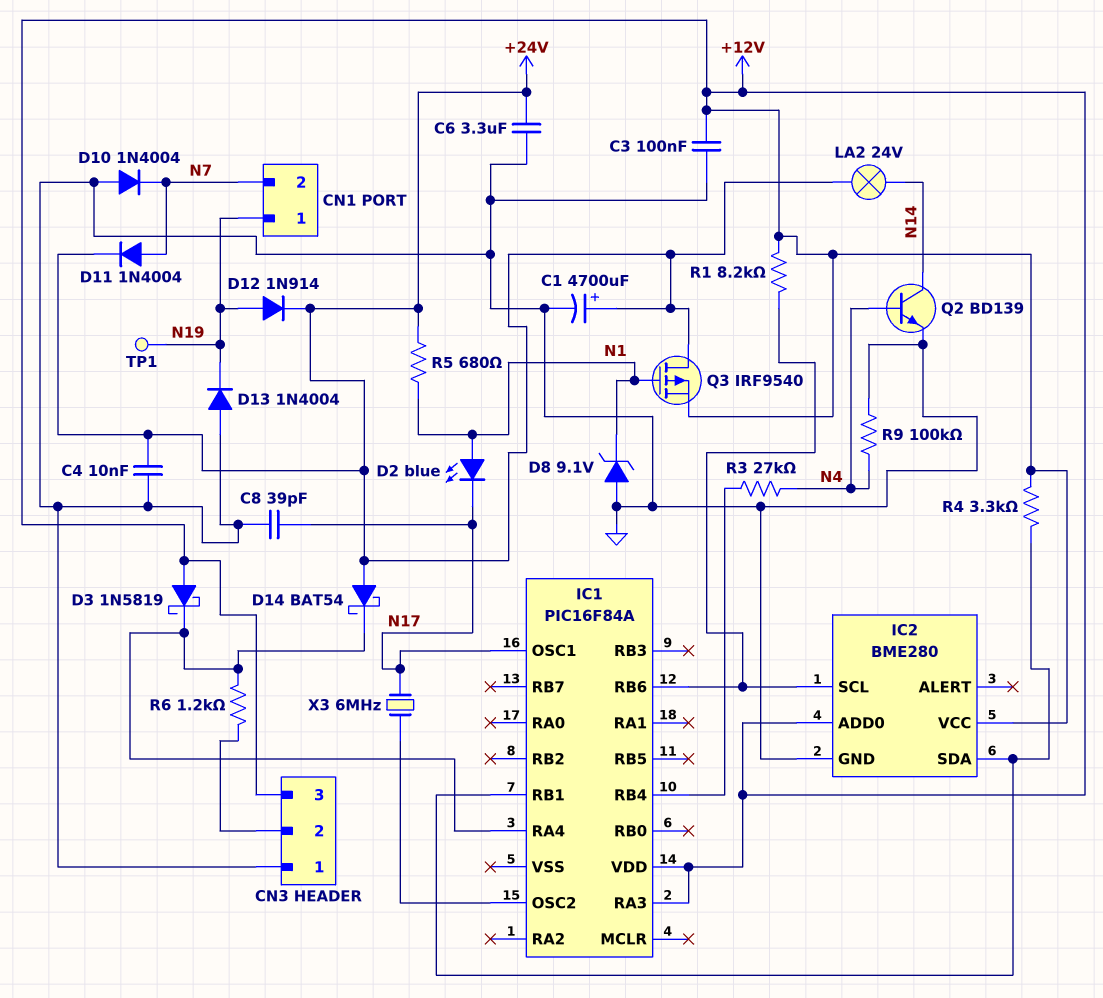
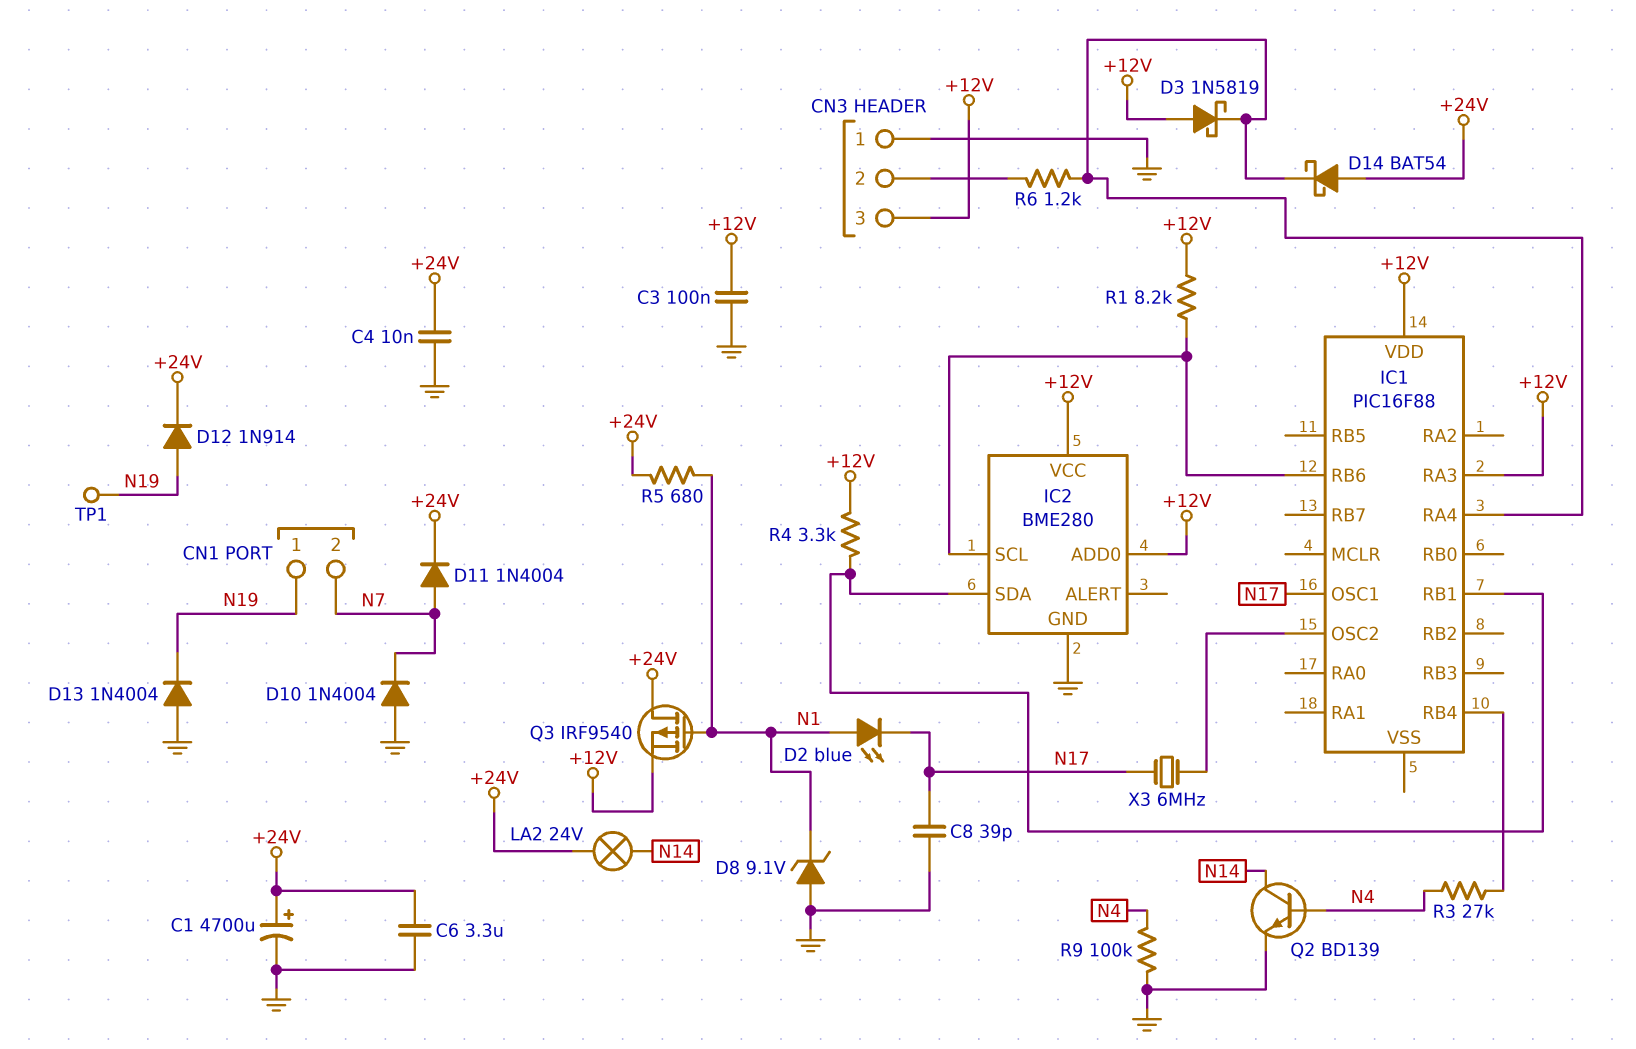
IC1: PIC16F84A -> PIC16F88

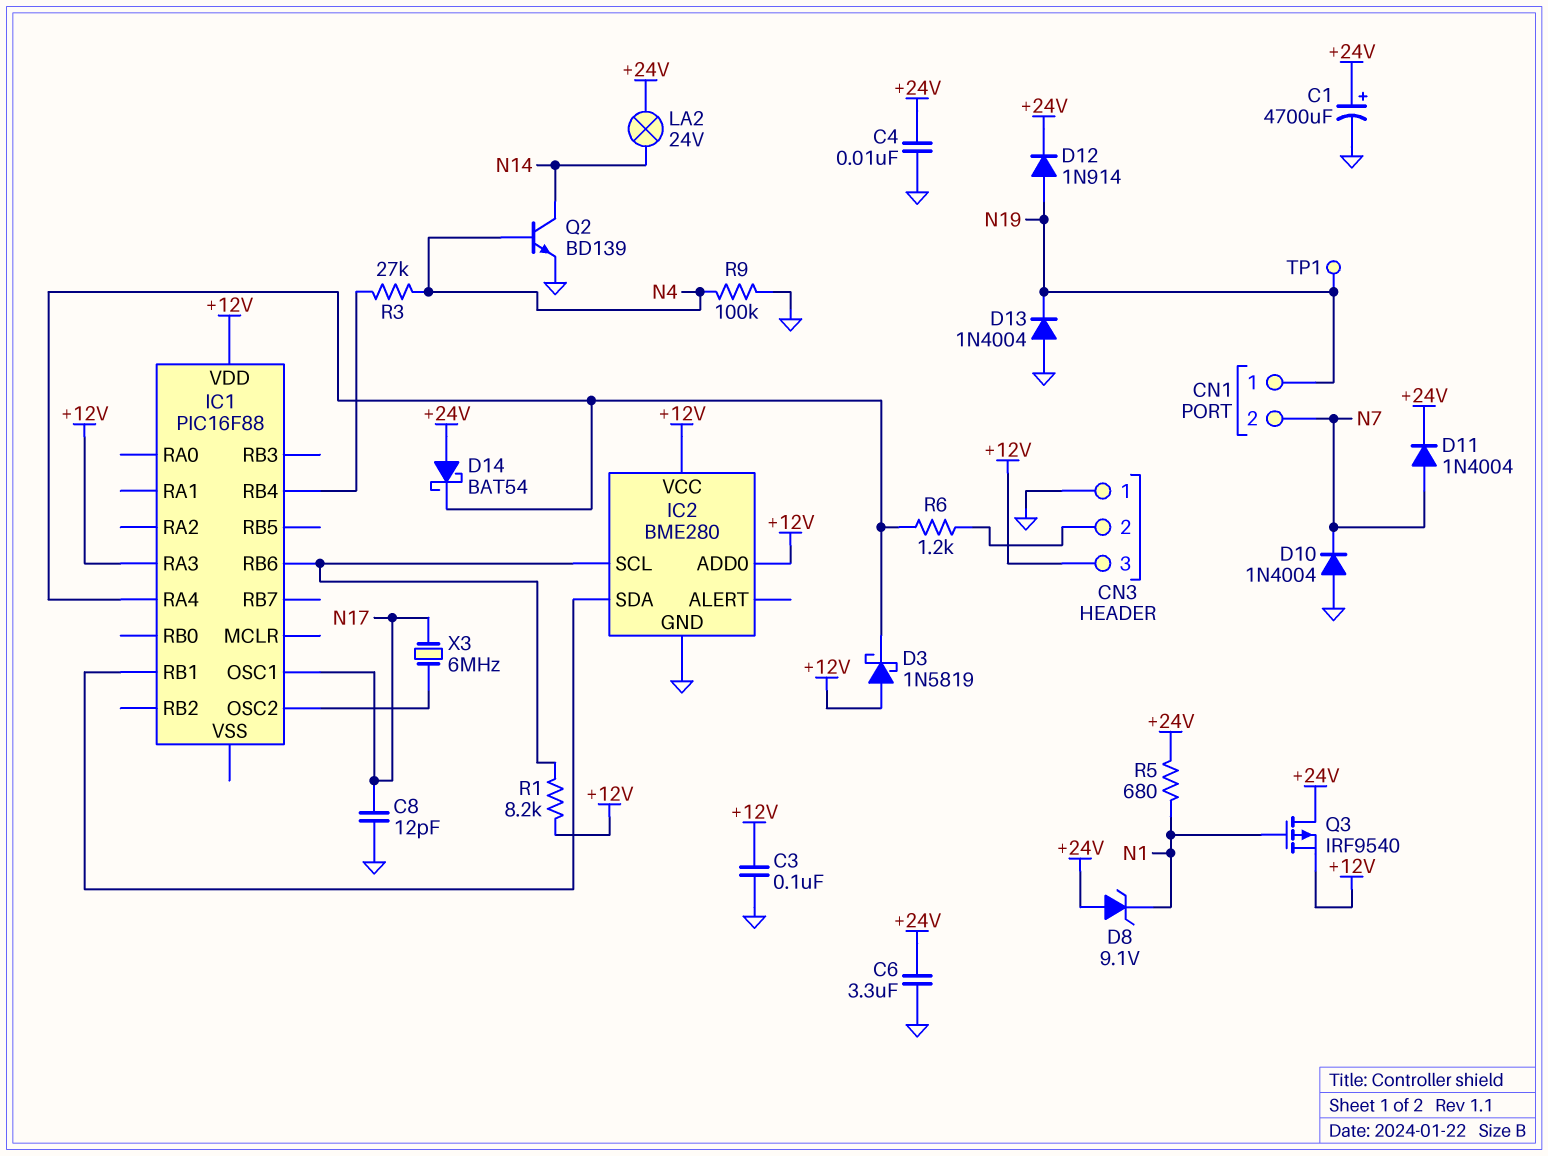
C8: 39pF (GND, N17) -> 12pF (GND, N17)
D2: LED blue (A N1, K N17) -> none
D8: zener 9.1V (A GND, K N1) -> zener 9.1V (A +24V, K N1)
R4: 3.3k (+12V, IC1/RB1) -> none

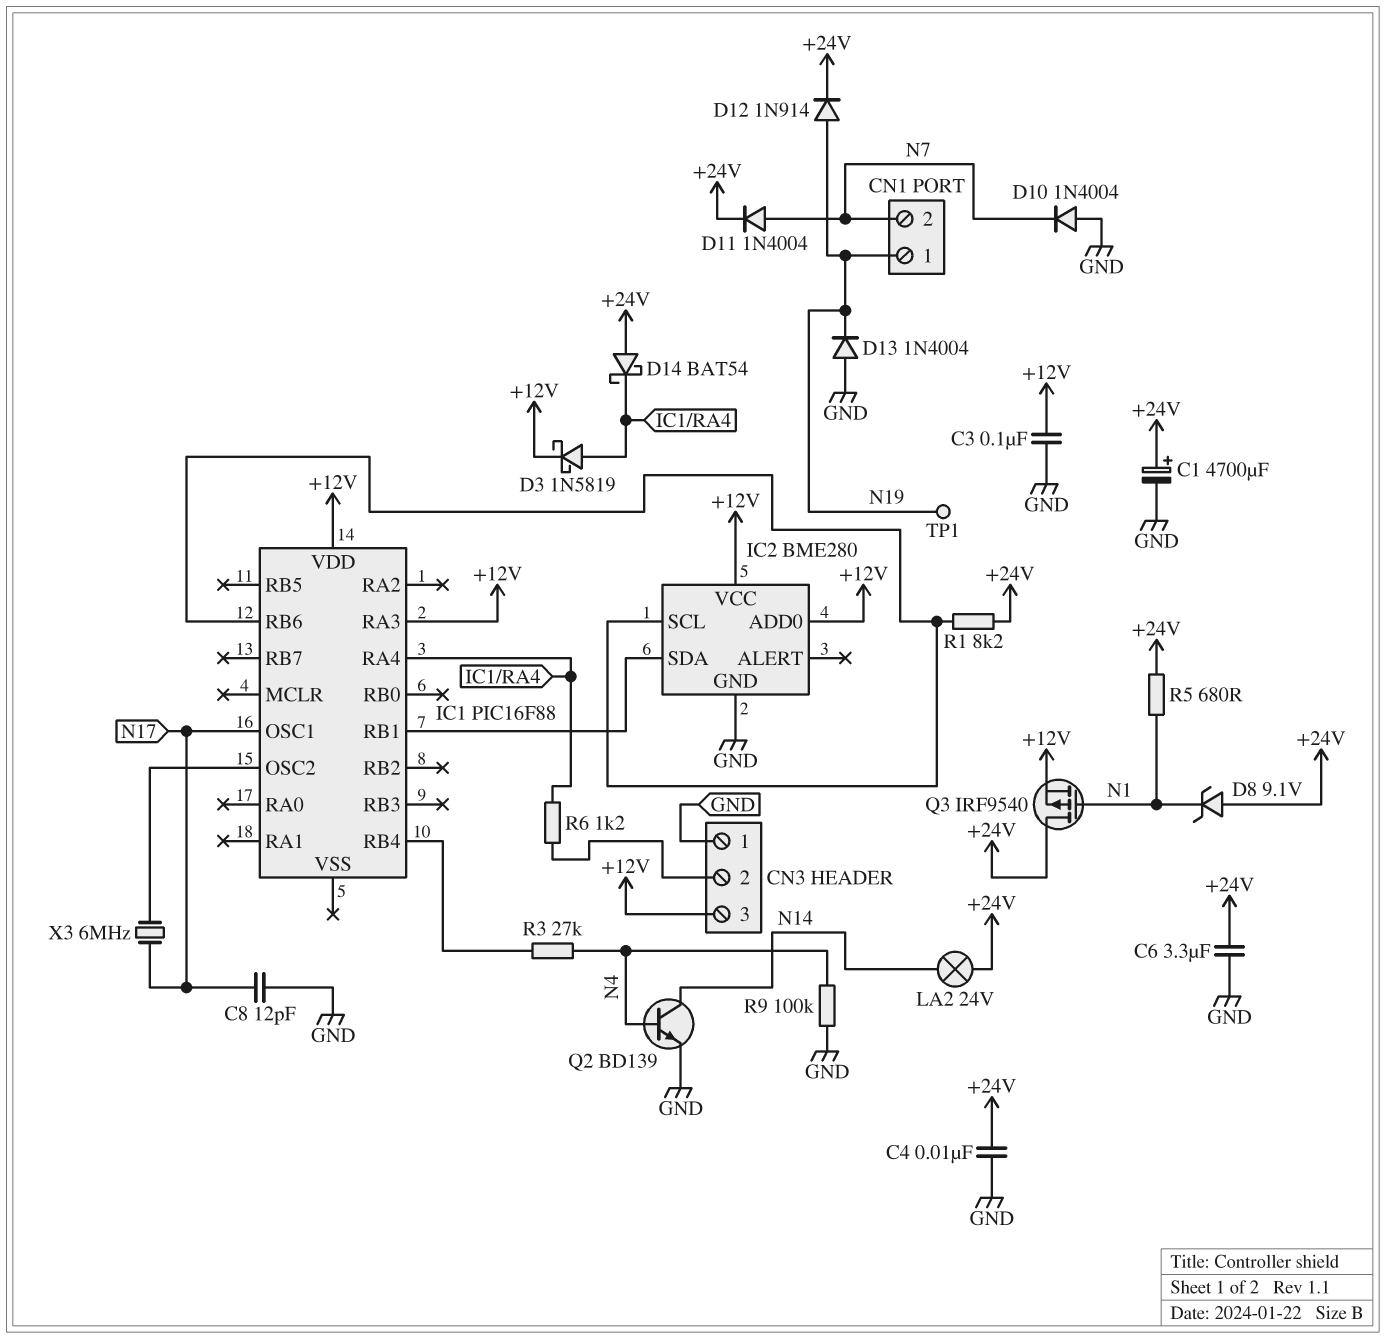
D3: schottky 1N5819 (A +12V, K IC1/RA4) -> schottky 1N5819 (A IC1/RA4, K +12V)
R1: 8.2k (+12V, IC1/RB6) -> 8.2k (+24V, IC1/RB6)

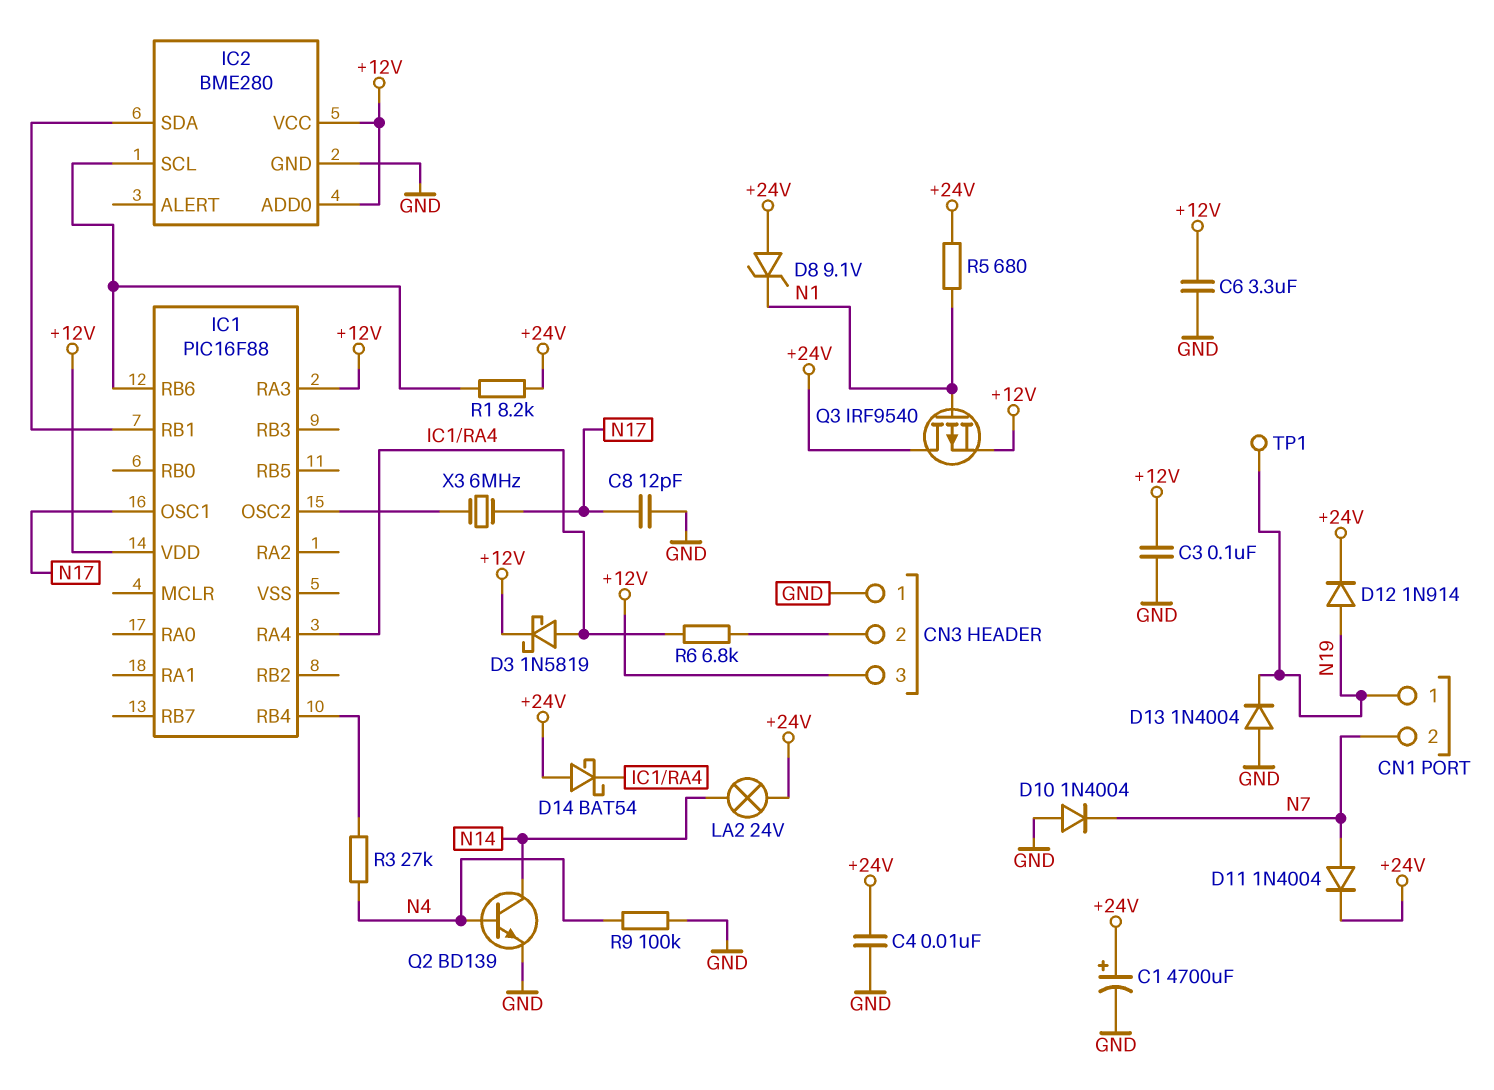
C6: 3.3uF (+24V, GND) -> 3.3uF (+12V, GND)
R6: 1.2k (CN3/2, IC1/RA4) -> 6.8k (CN3/2, IC1/RA4)

